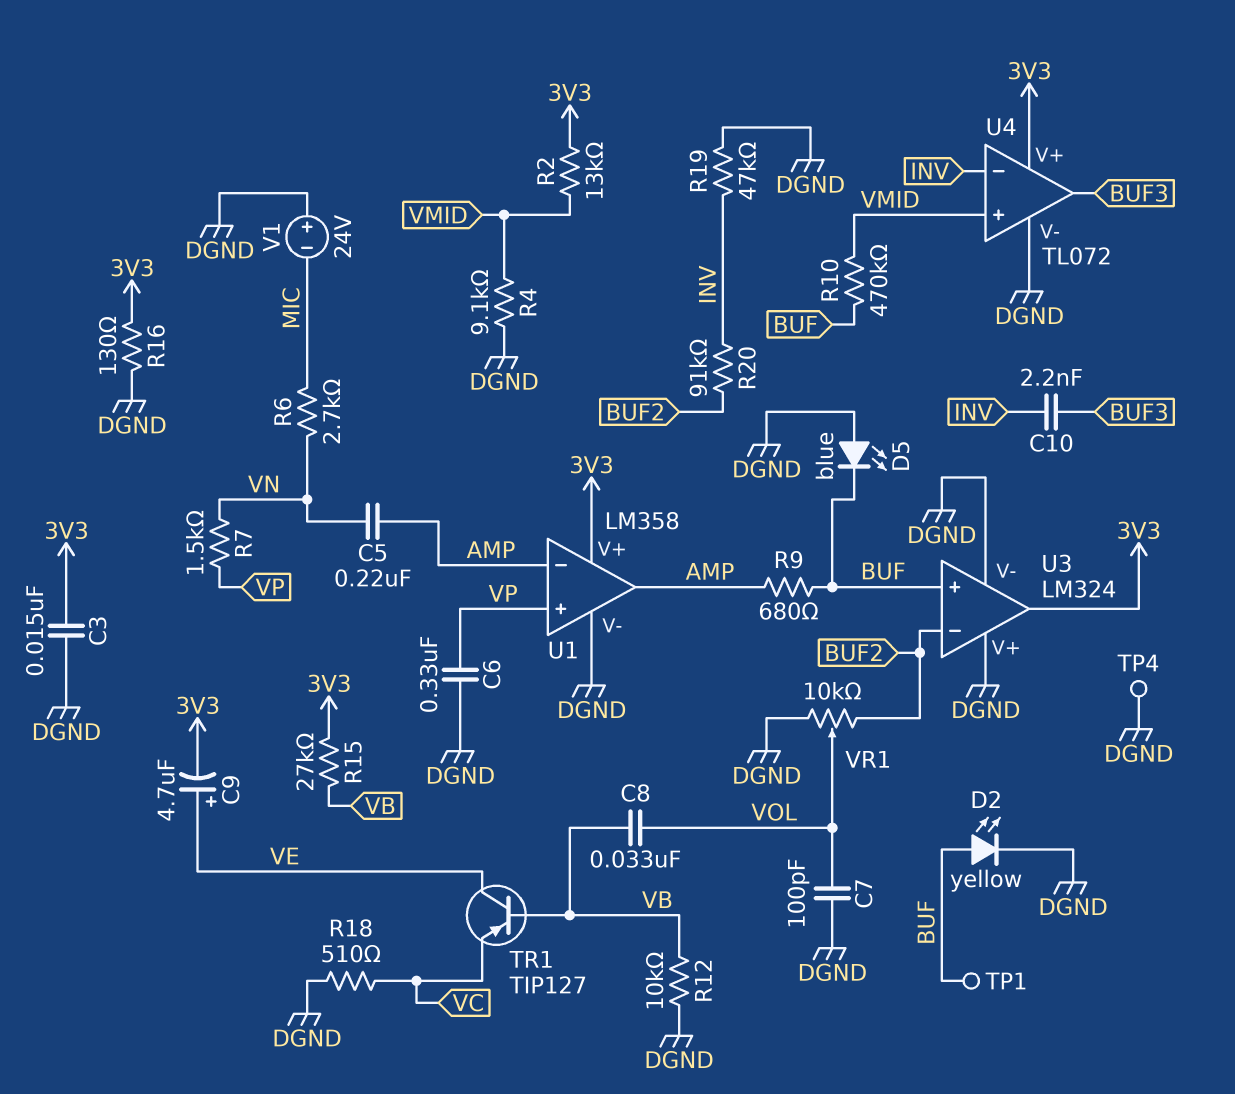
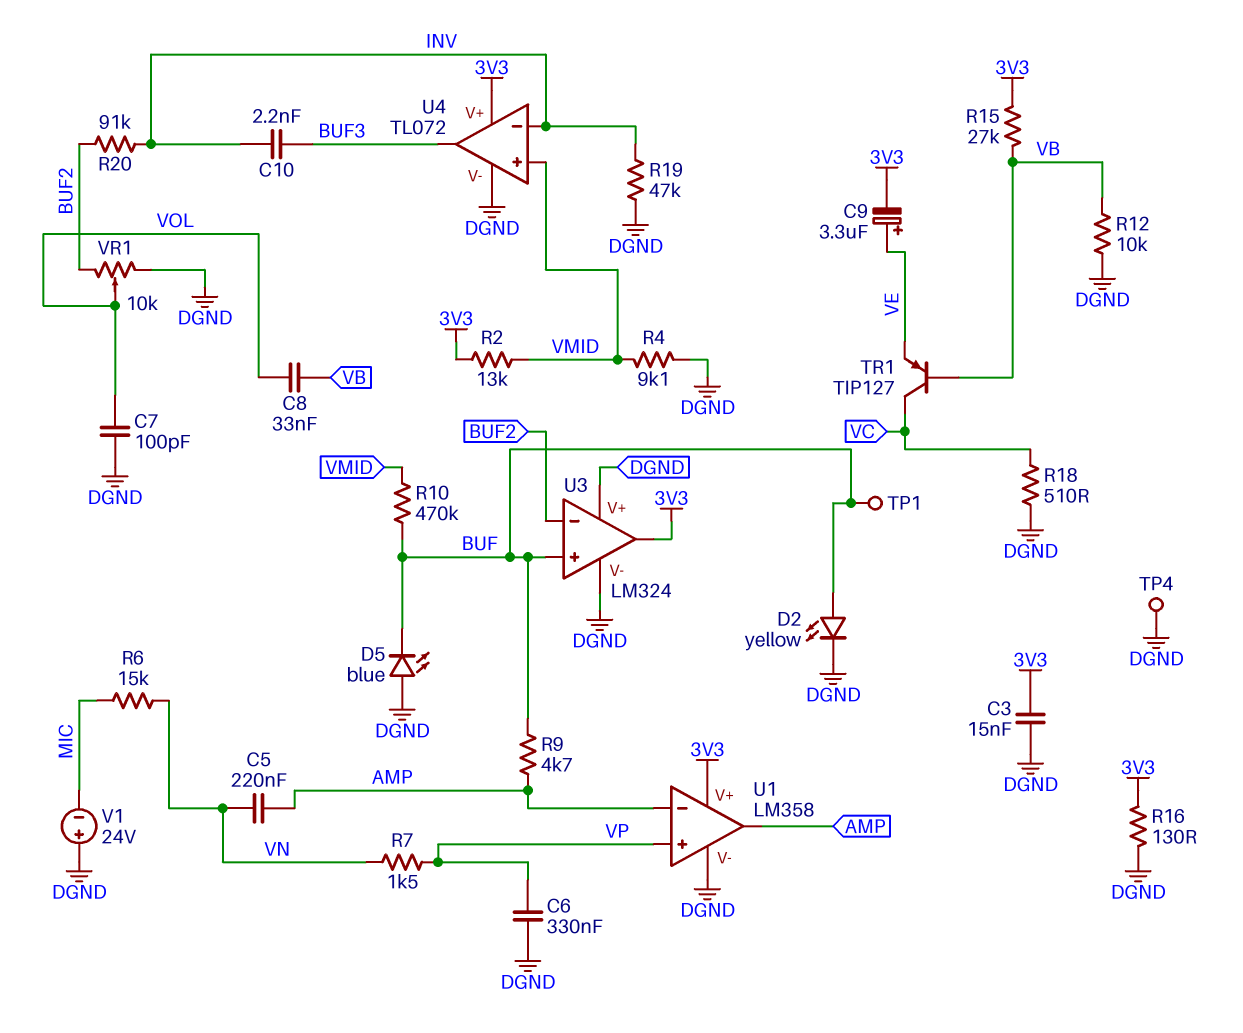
C9: 4.7uF (plus VE, minus 3V3) -> 3.3uF (plus VE, minus 3V3)
R6: 2.7k (MIC, VN) -> 15k (MIC, VN)
R9: 680 (AMP, BUF) -> 4.7k (AMP, BUF)
TR1: PNP TIP127 (B VB, C VE, E VC) -> PNP TIP127 (B VB, C VC, E VE)

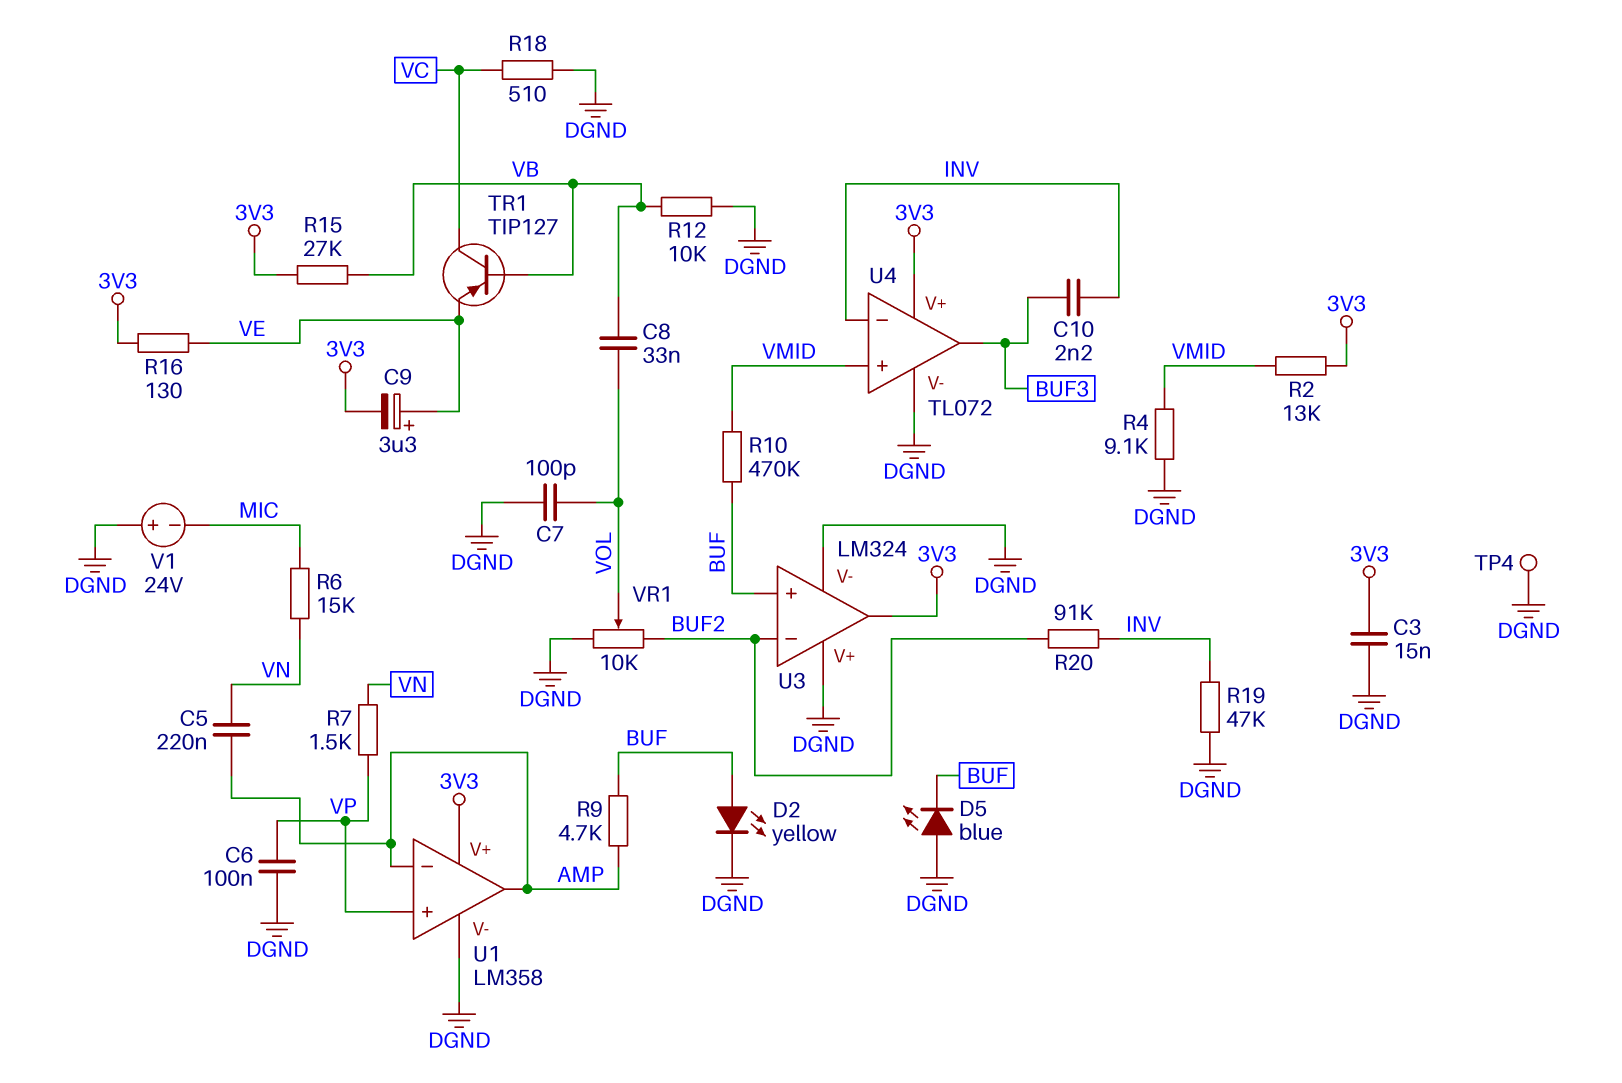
C6: 330nF (DGND, VP) -> 100nF (DGND, VP)
R16: 130 (3V3, DGND) -> 130 (3V3, VE)
TP1: test point (BUF) -> none

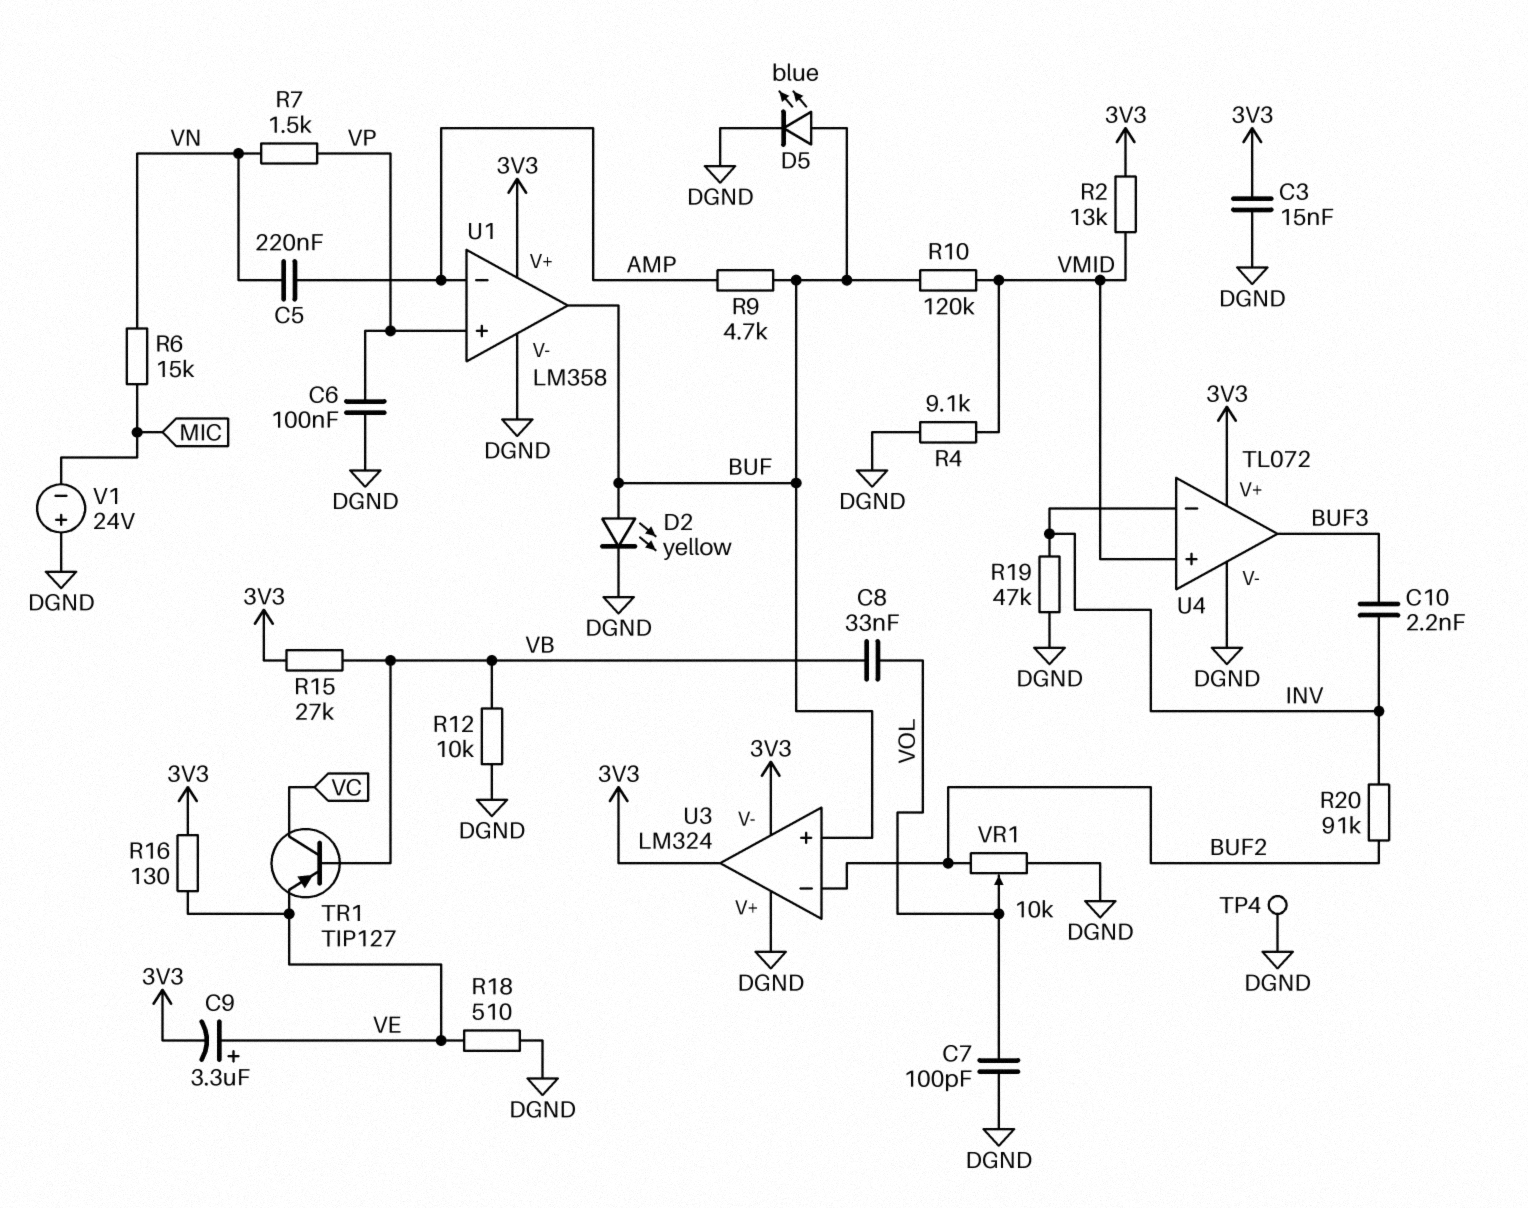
D5: LED blue (A DGND, K BUF) -> LED blue (A BUF, K DGND)
R10: 470k (BUF, VMID) -> 120k (BUF, VMID)
R18: 510 (DGND, VC) -> 510 (DGND, VE)
U1 pin out: AMP -> BUF
U3 pin V-: DGND -> 3V3

